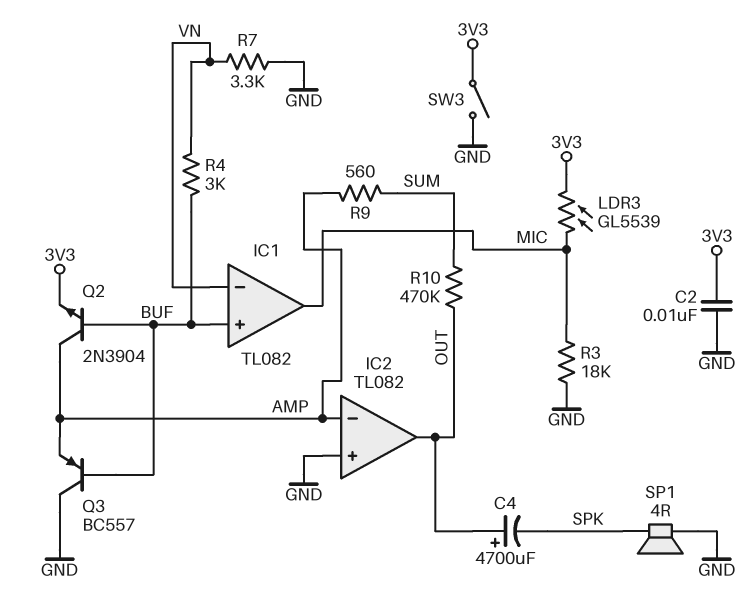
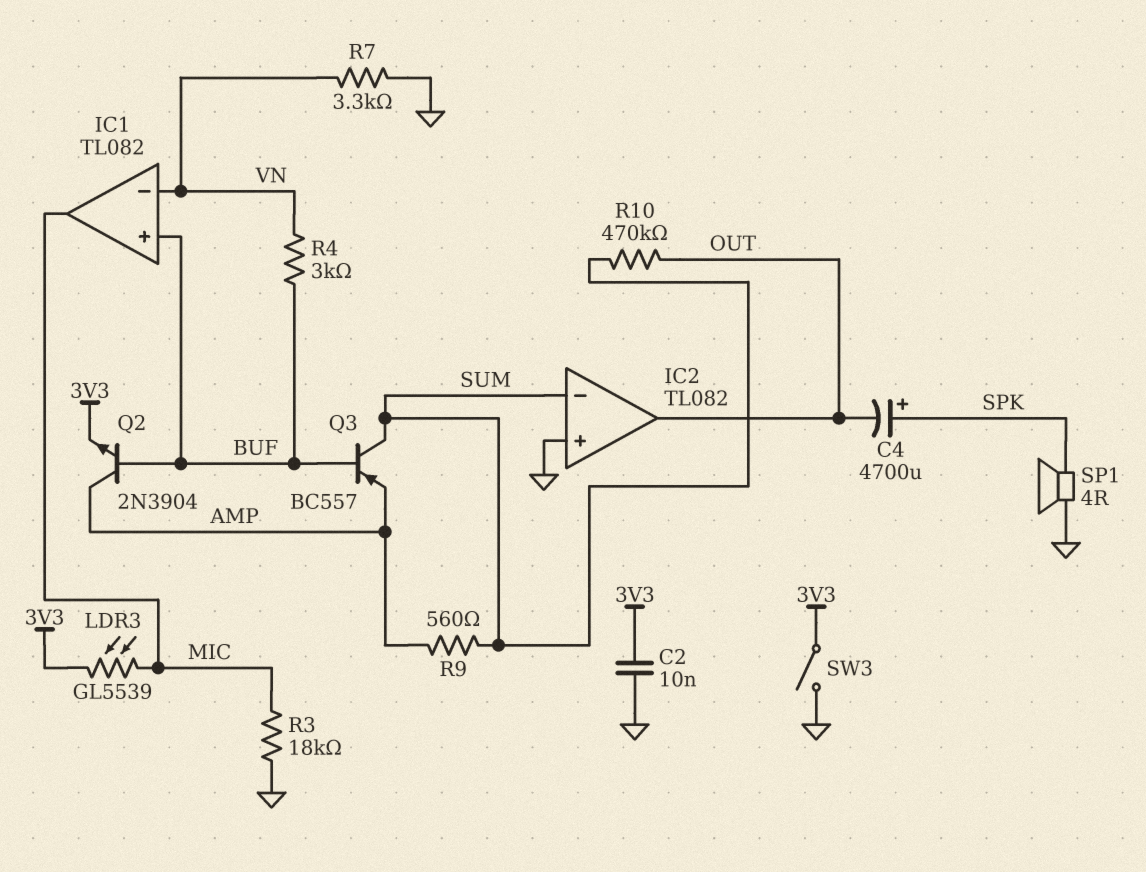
C4: 4700uF (plus OUT, minus SPK) -> 4700uF (plus SPK, minus OUT)
IC2 pin in-: AMP -> SUM
Q3: PNP BC557 (B BUF, C GND, E AMP) -> PNP BC557 (B BUF, C SUM, E AMP)

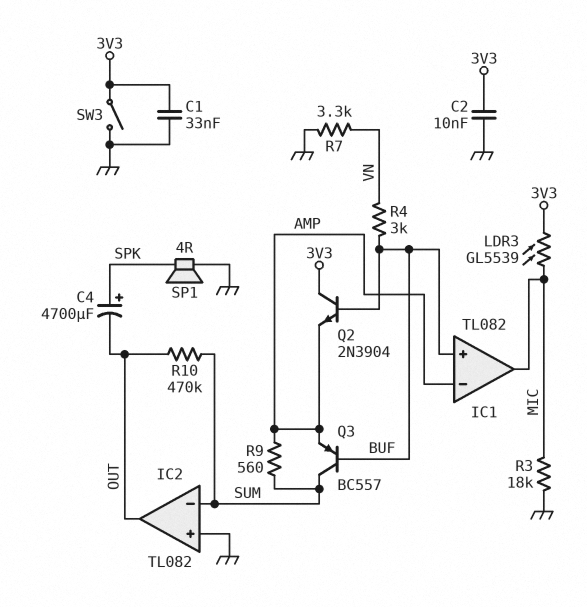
C1: none -> 33nF (3V3, GND)
IC1 pin in-: VN -> AMP
Q2: NPN 2N3904 (B BUF, C AMP, E 3V3) -> NPN 2N3904 (B BUF, C 3V3, E AMP)

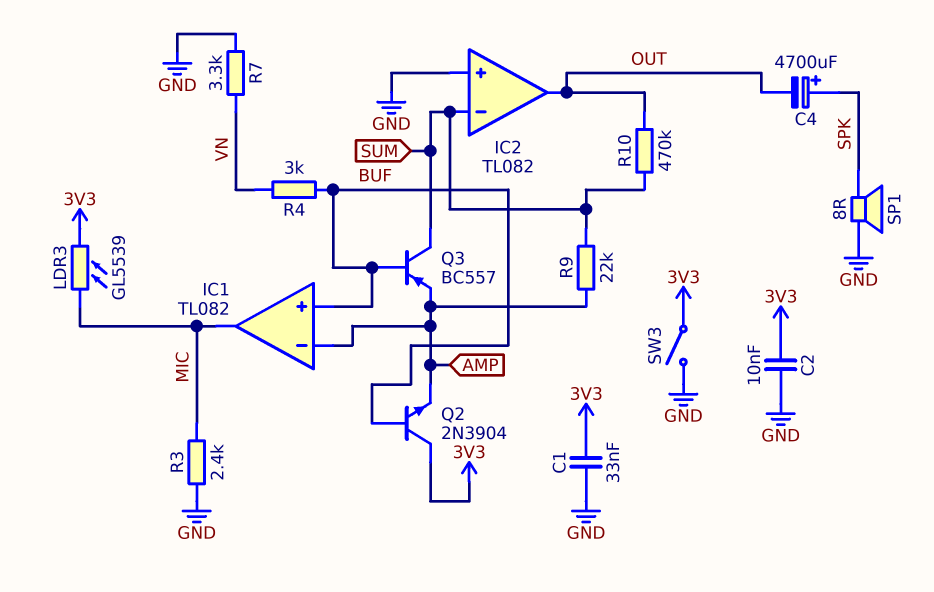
R3: 18k (GND, MIC) -> 2.4k (GND, MIC)
R9: 560 (AMP, SUM) -> 22k (AMP, SUM)
SP1: speaker 4R (GND, SPK) -> speaker 8R (GND, SPK)

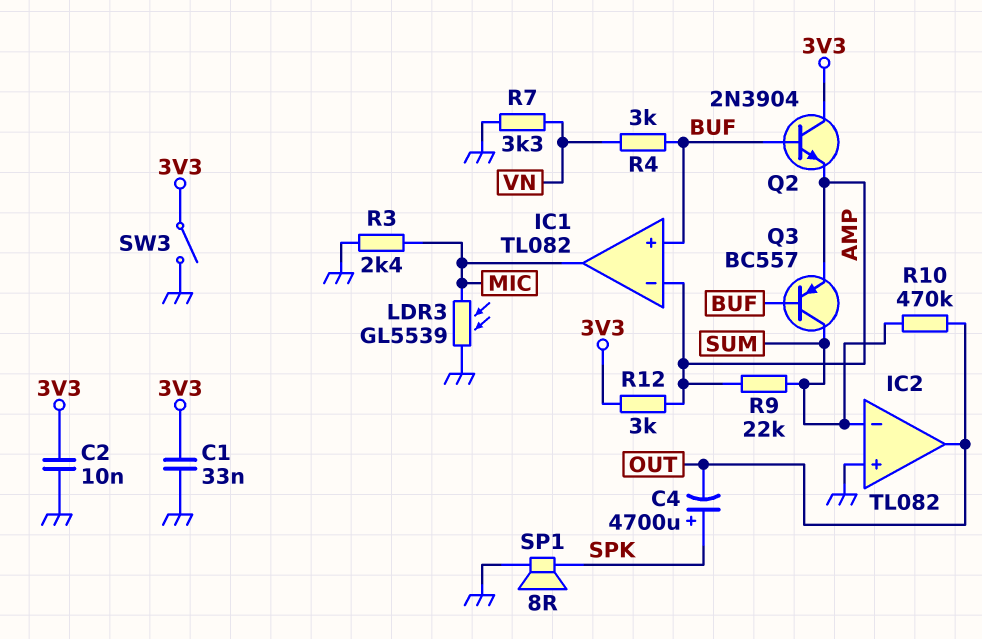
LDR3: GL5539 (3V3, MIC) -> GL5539 (GND, MIC)
R12: none -> 3k (3V3, AMP)

